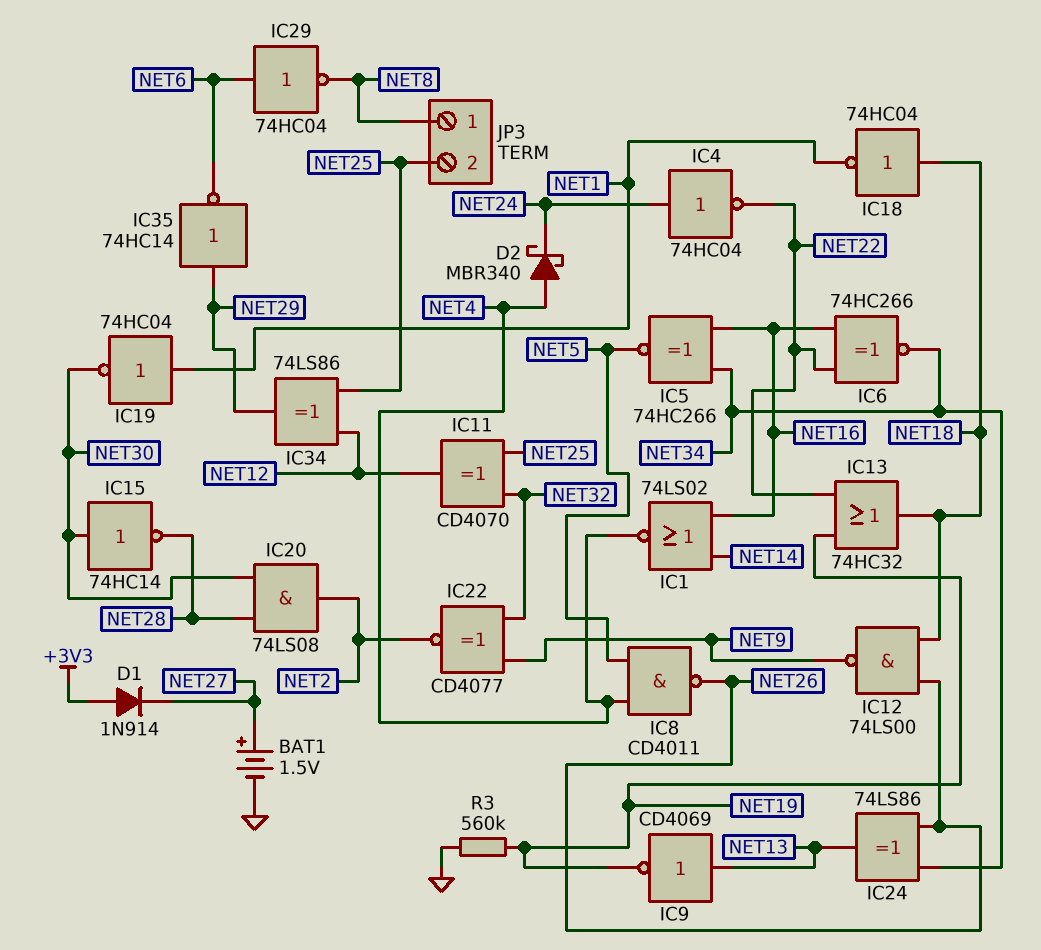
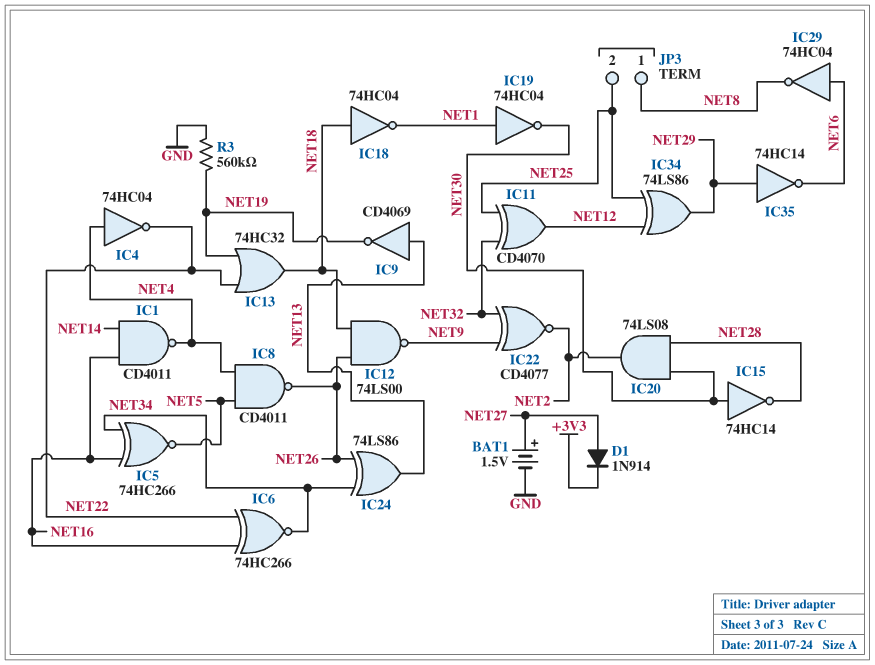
D1: diode 1N914 (A +3V3, K NET27) -> diode 1N914 (A NET27, K +3V3)
D2: schottky MBR340 (A NET4, K NET24) -> none
IC1: NOR 74LS02 (in NET14, in NET16, out NET4) -> NAND CD4011 (in NET14, in NET16, out NET4)
IC4: NOT 74HC04 (in NET24, out NET22) -> NOT 74HC04 (in NET4, out NET22)

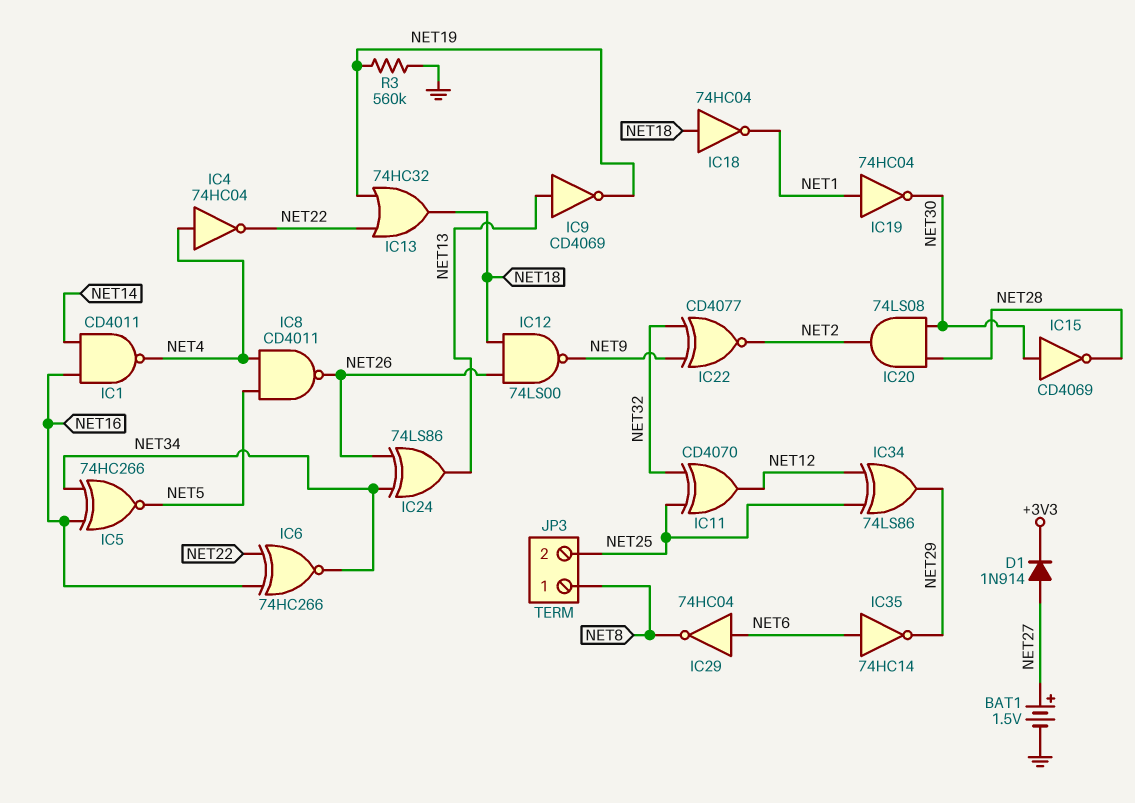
IC15: NOT 74HC14 (in NET30, out NET28) -> NOT CD4069 (in NET30, out NET28)
IC35: NOT 74HC14 (in NET29, out NET6) -> NOT 74HC14 (in NET6, out NET29)

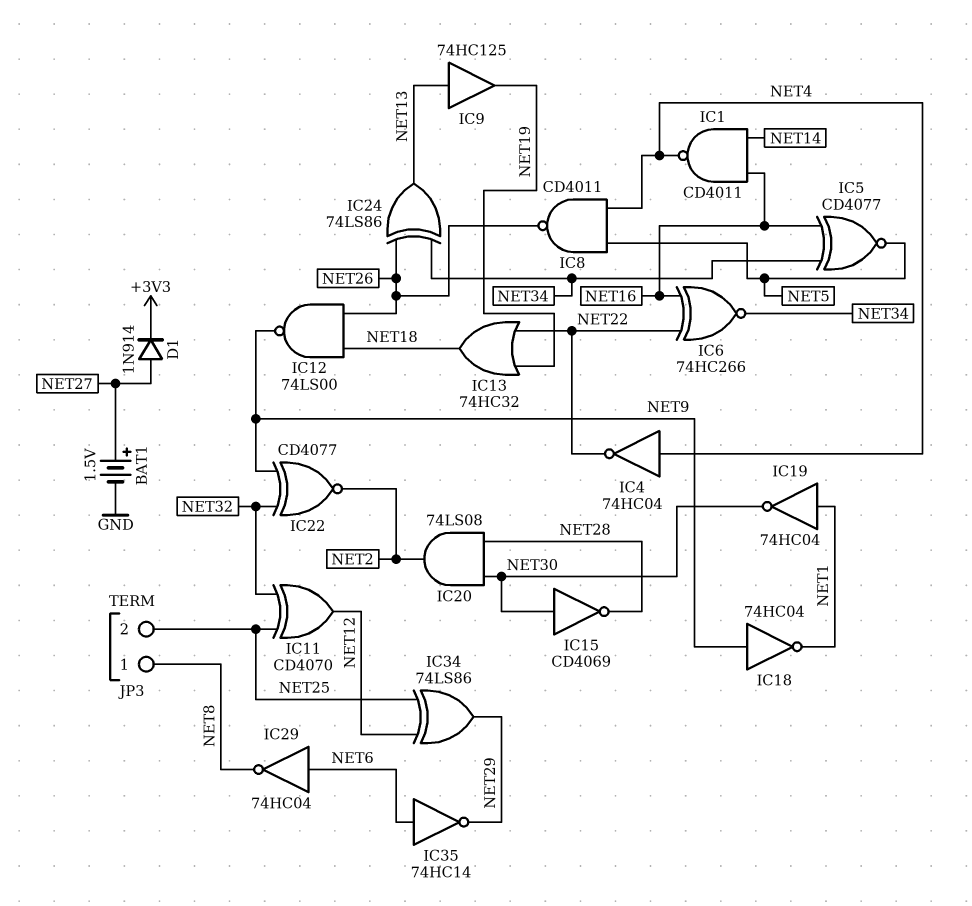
IC5: XNOR 74HC266 (in NET16, in NET34, out NET5) -> XNOR CD4077 (in NET16, in NET34, out NET5)
IC9: NOT CD4069 (in NET13, out NET19) -> buffer 74HC125 (in NET13, out NET19)
IC18: NOT 74HC04 (in NET18, out NET1) -> NOT 74HC04 (in NET9, out NET1)
R3: 560k (GND, NET19) -> none

